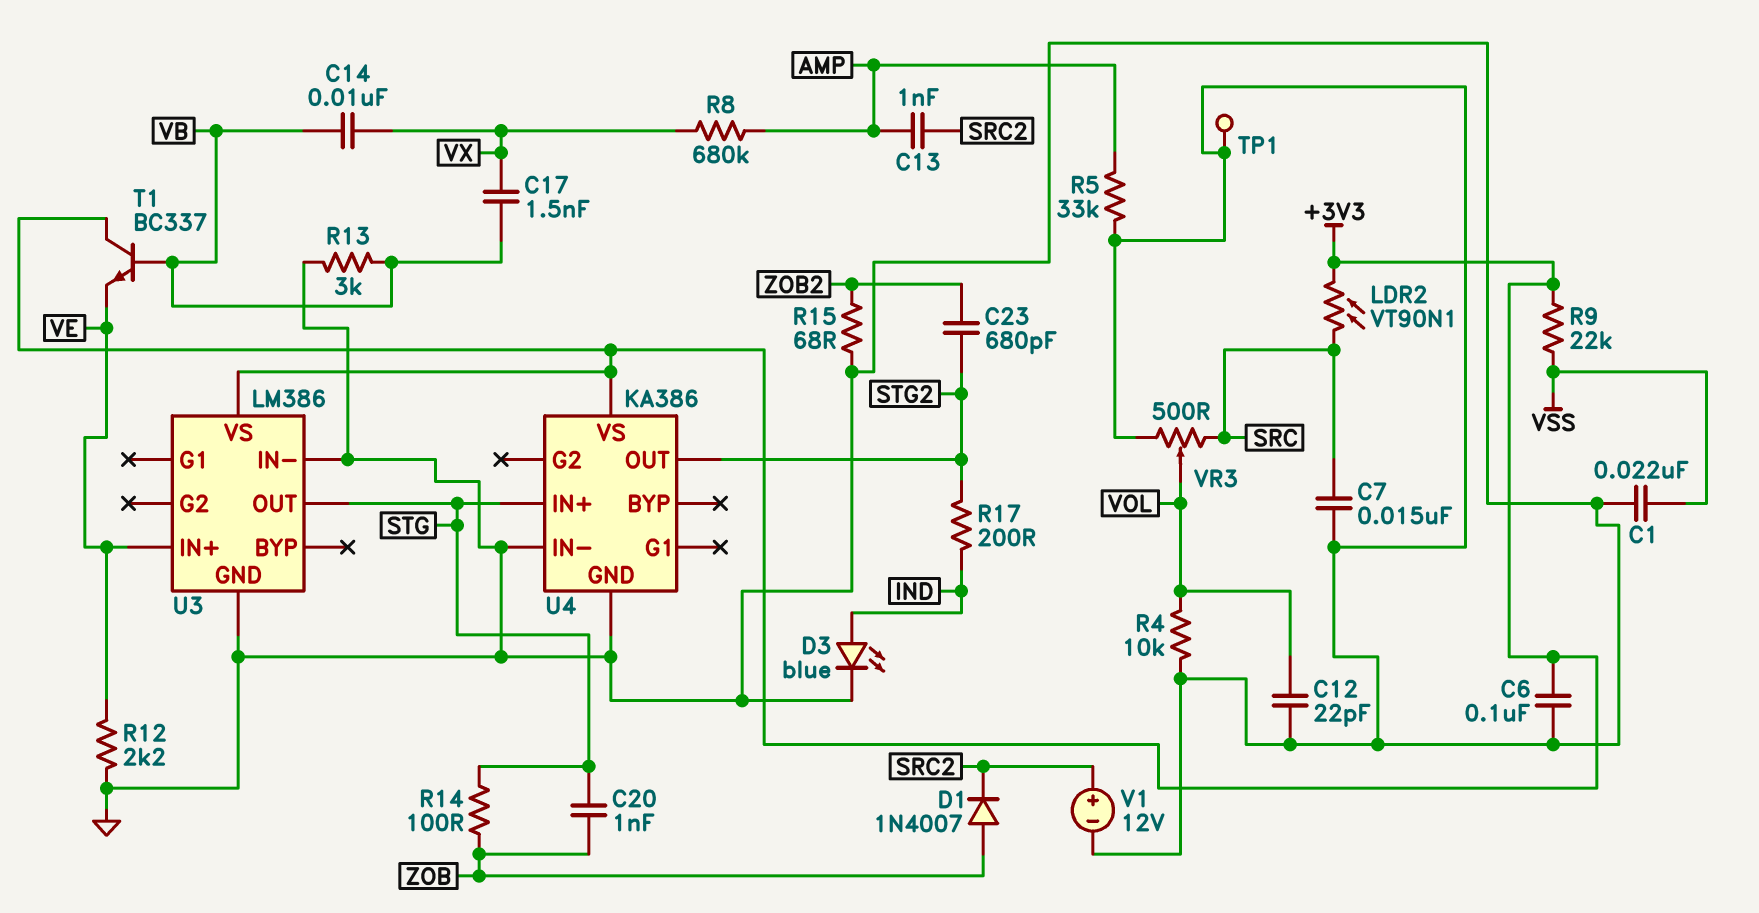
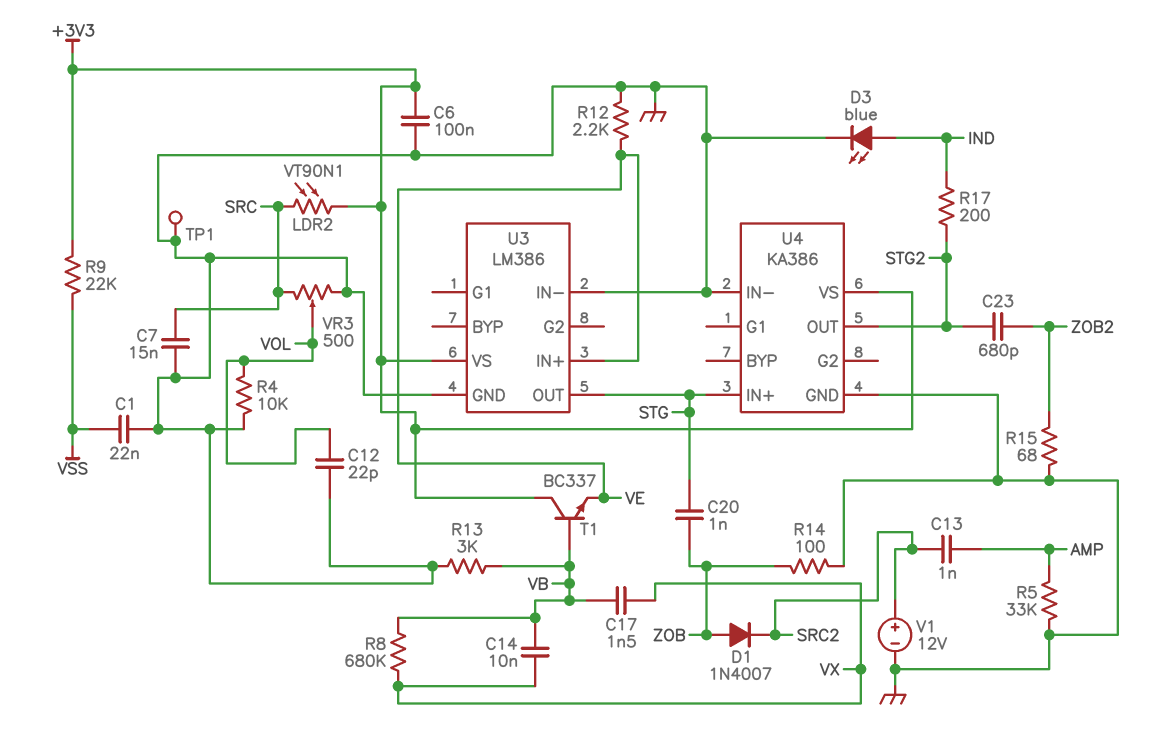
R8: 680k (AMP, VX) -> 680k (VB, VX)
R14: 100 (STG, ZOB) -> 100 (GND, ZOB)

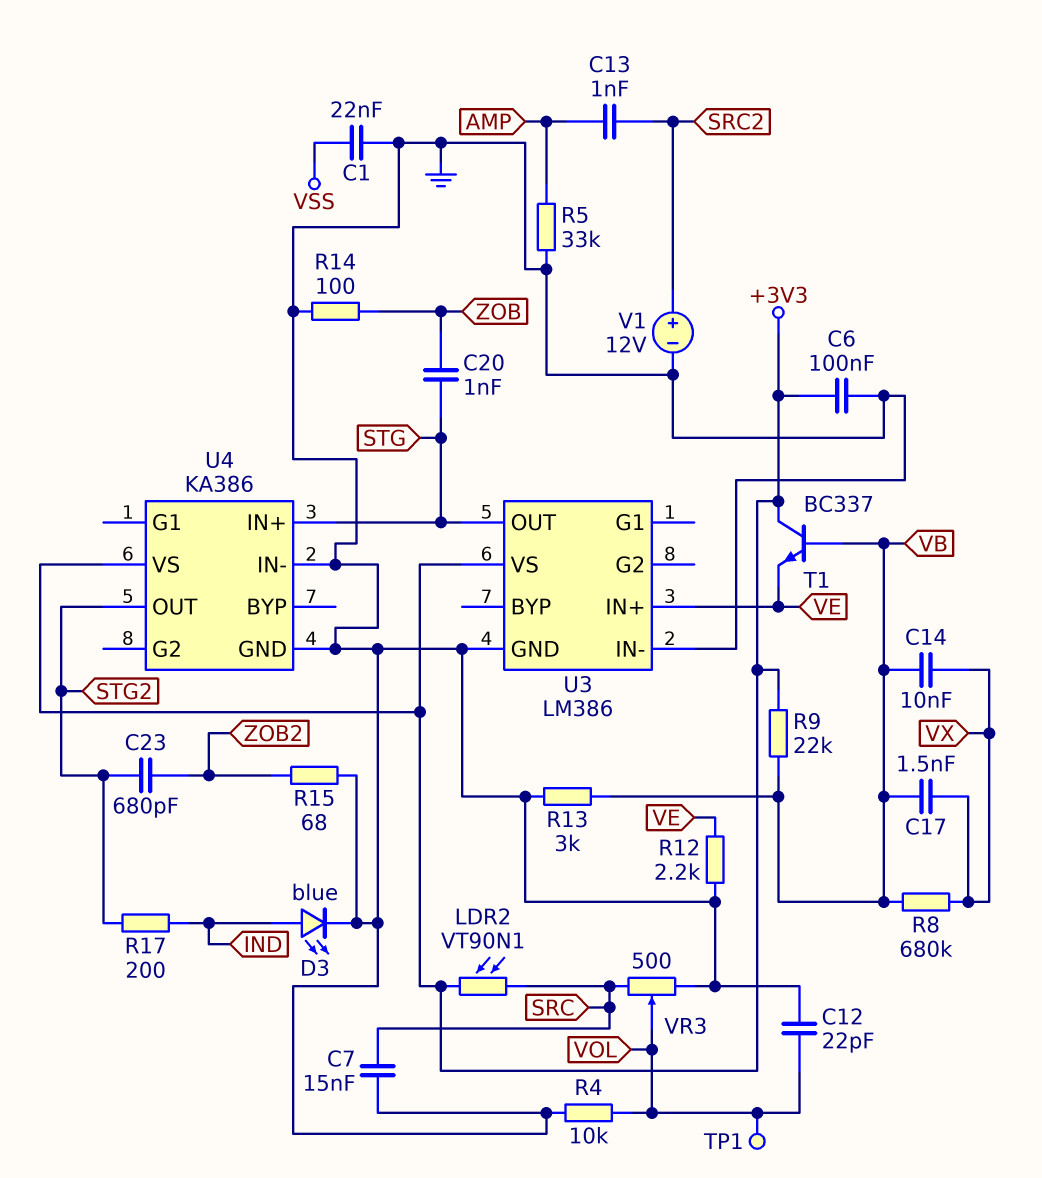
D1: diode 1N4007 (A ZOB, K SRC2) -> none
R9: 22k (+3V3, VSS) -> 22k (+3V3, VB)
TP1: test point (GND) -> test point (VOL)

